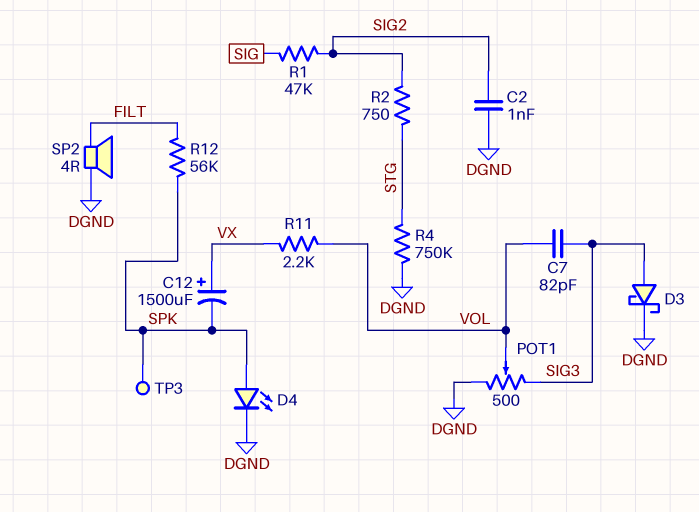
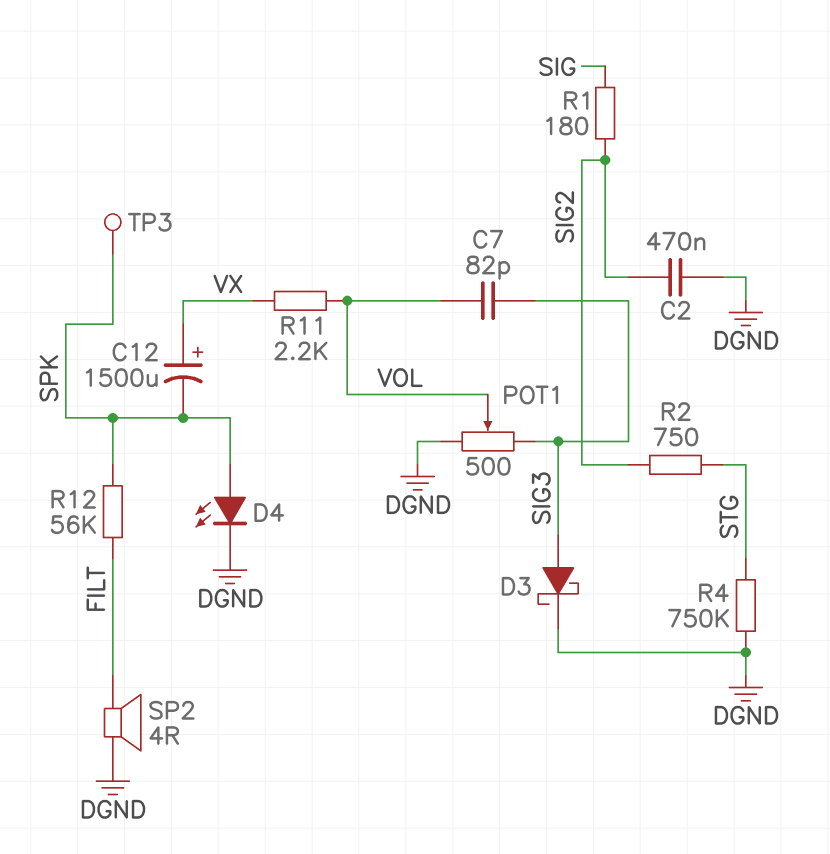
C2: 1nF (DGND, SIG2) -> 470nF (DGND, SIG2)
R1: 47k (SIG, SIG2) -> 180 (SIG, SIG2)

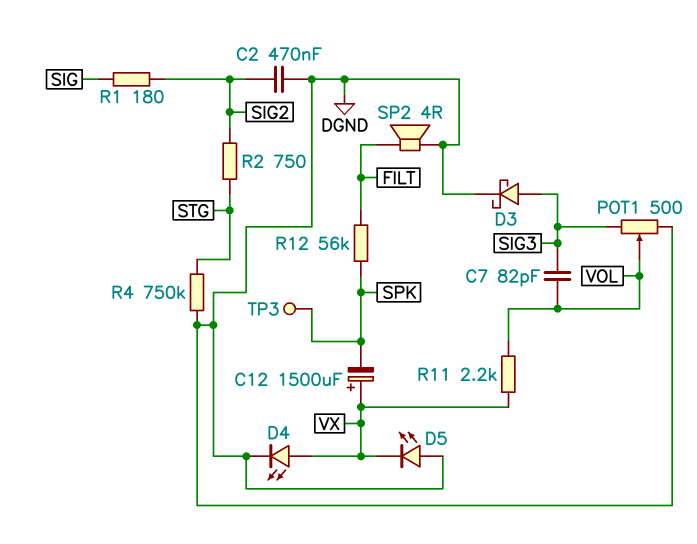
D4: LED (A SPK, K DGND) -> LED (A VX, K DGND)
D5: none -> LED (A DGND, K VX)

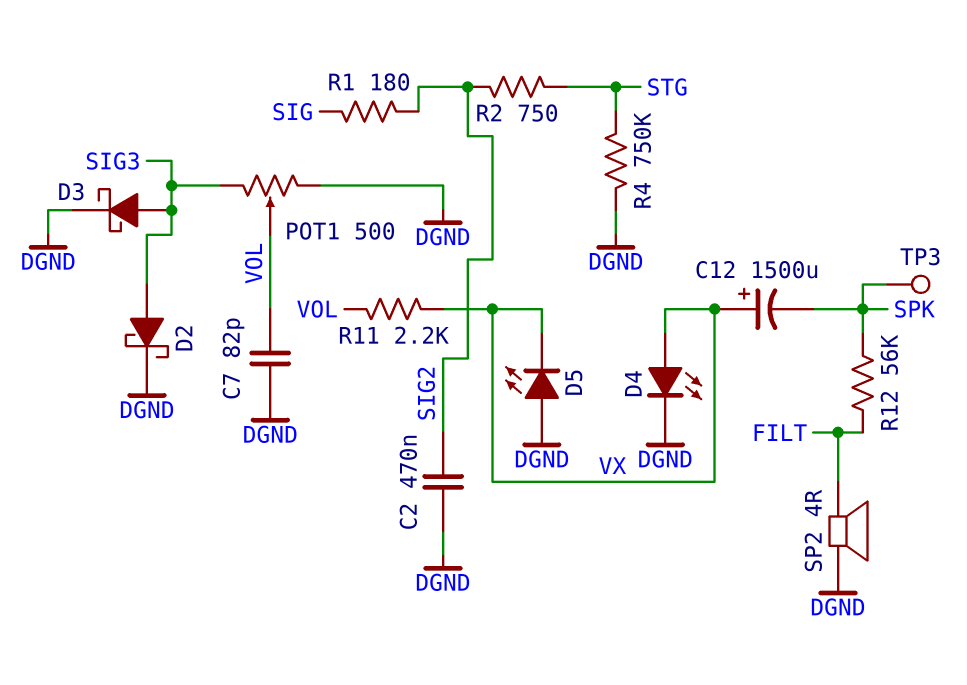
C7: 82pF (SIG3, VOL) -> 82pF (DGND, VOL)
D2: none -> schottky (A SIG3, K DGND)

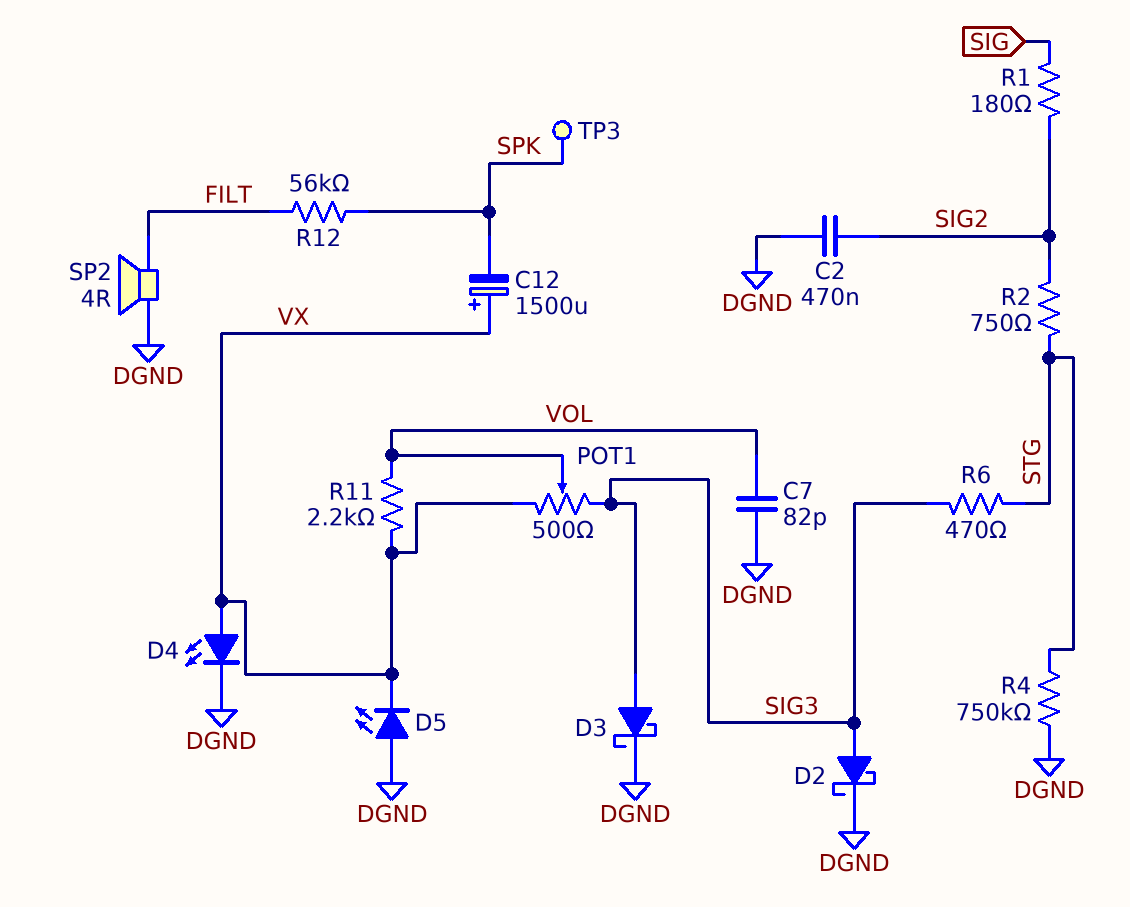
POT1: 500 (DGND, SIG3, wiper VOL) -> 500 (SIG3, VX, wiper VOL)
R6: none -> 470 (SIG3, STG)

